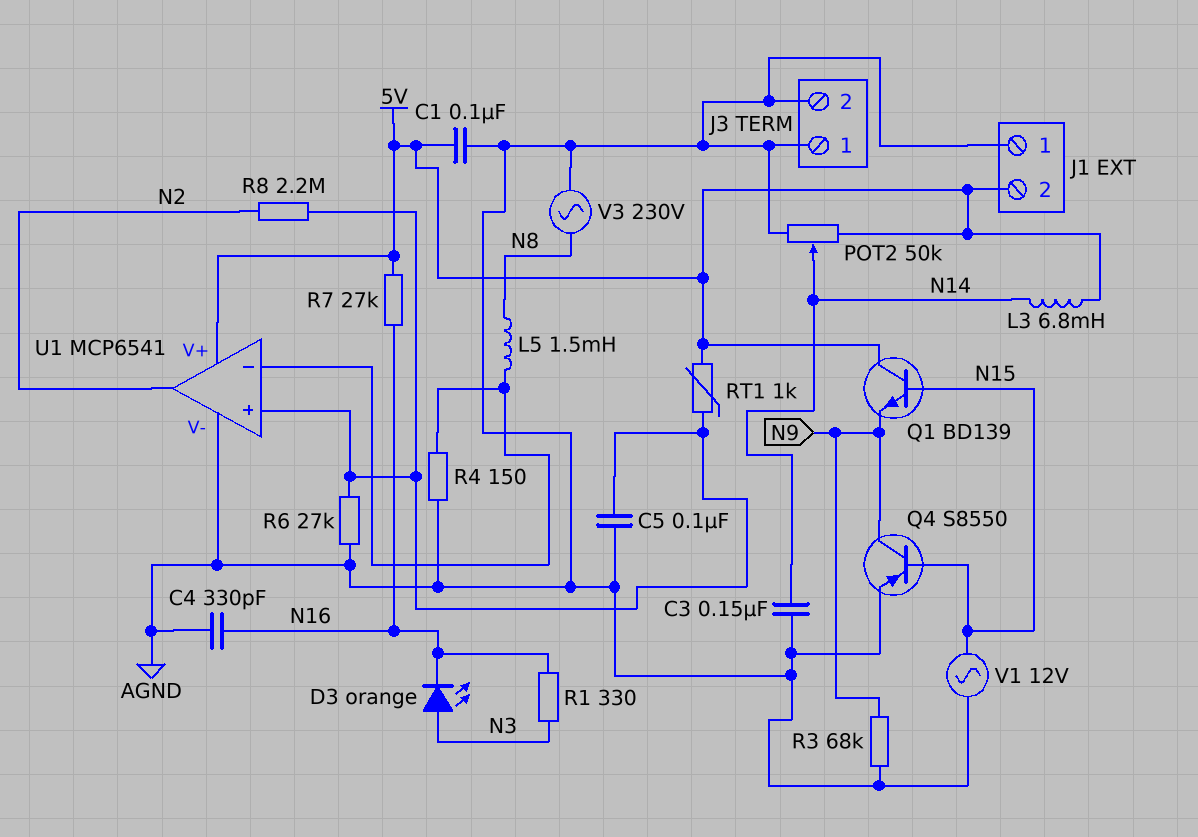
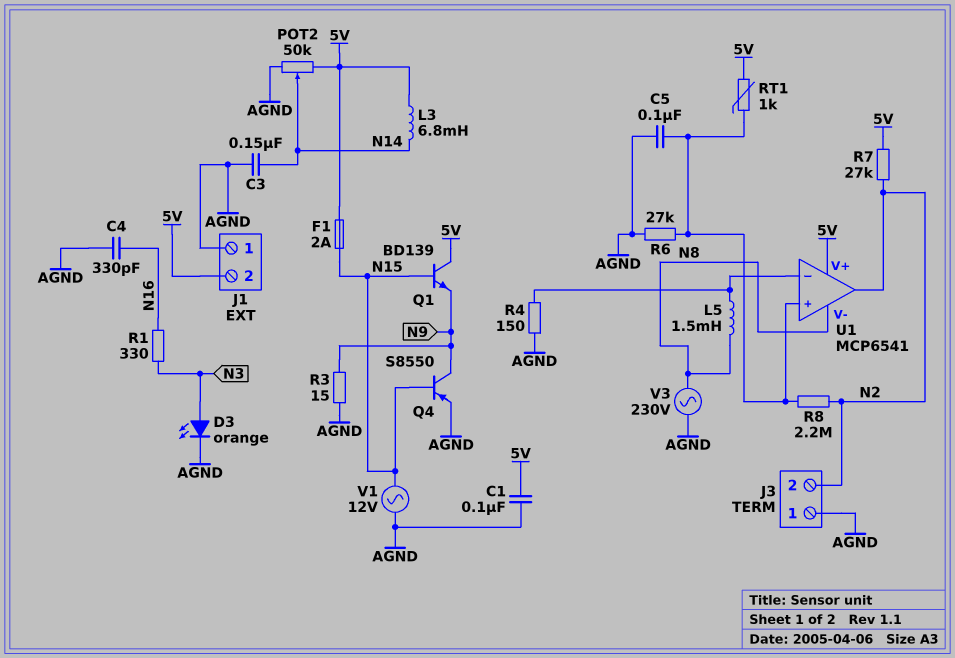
D3: LED orange (A N3, K N16) -> LED orange (A N3, K AGND)
F1: none -> 2A (5V, N15)
J3 pin 2: AGND -> N2
R3: 68k (AGND, N9) -> 15 (AGND, N9)
R7: 27k (5V, N16) -> 27k (5V, N2)
U1 pin V-: AGND -> N8

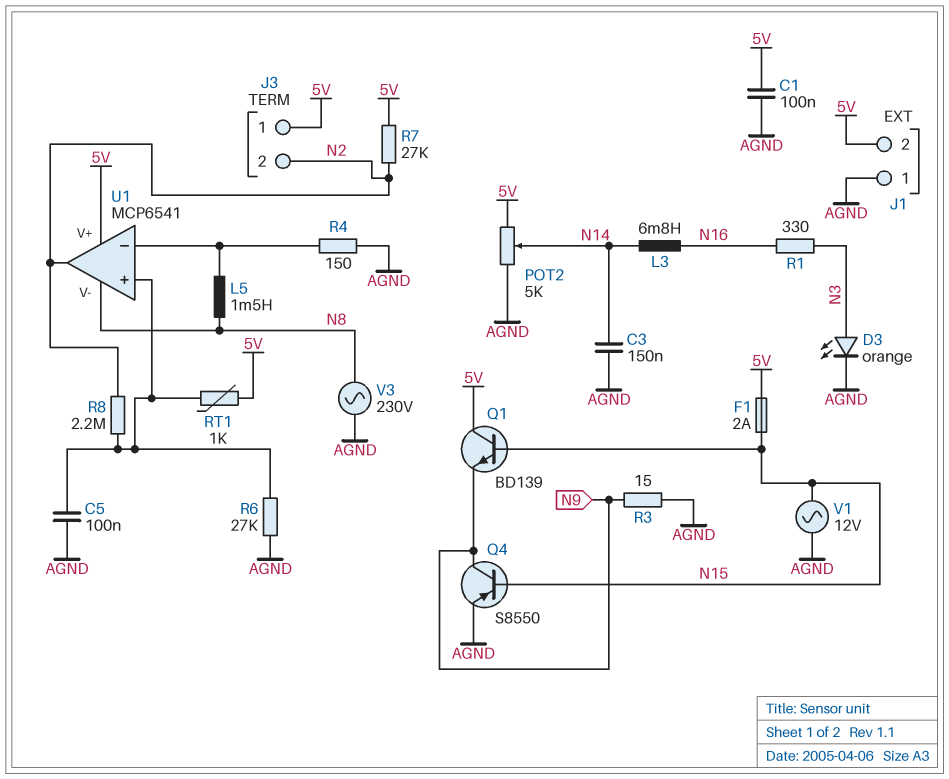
C4: 330pF (AGND, N16) -> none
J3 pin 1: AGND -> 5V
L3: 6.8mH (5V, N14) -> 6.8mH (N14, N16)
POT2: 50k (5V, AGND, wiper N14) -> 5k (5V, AGND, wiper N14)

